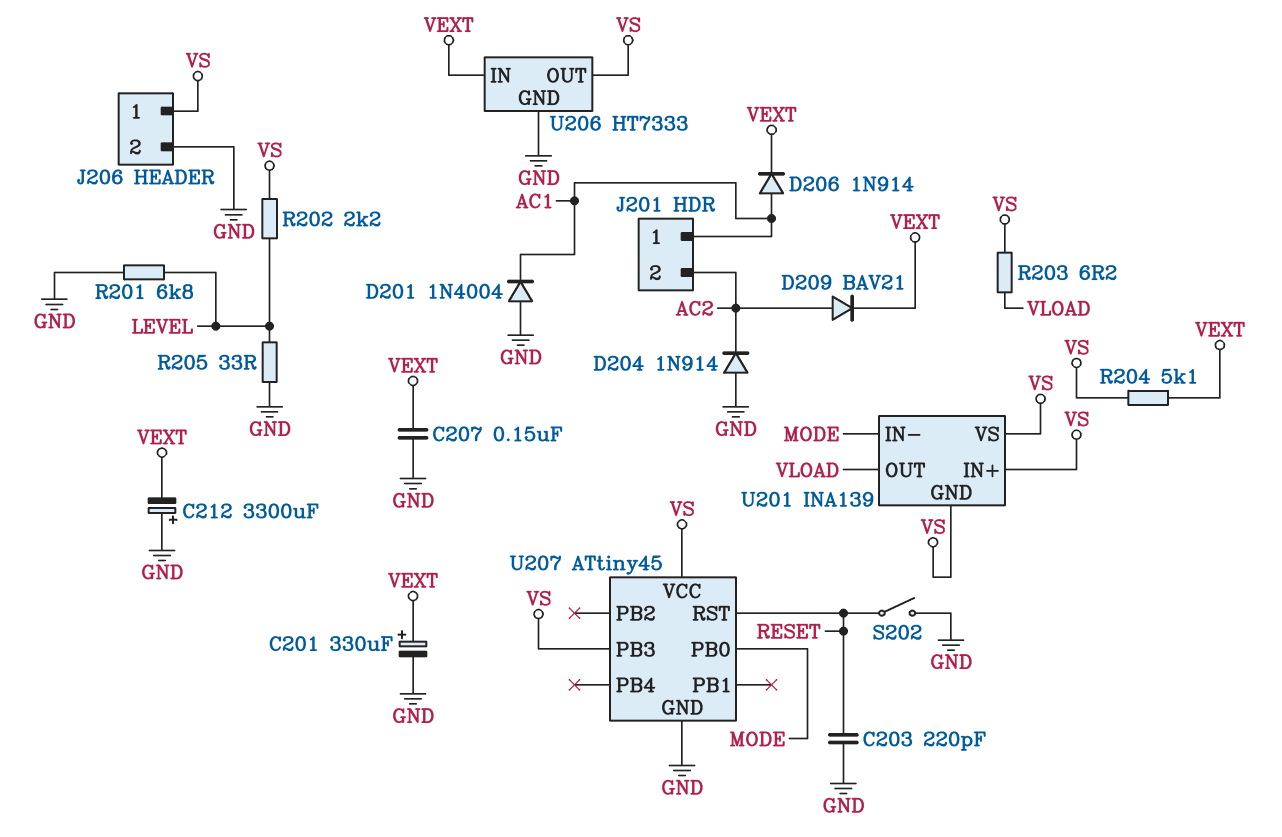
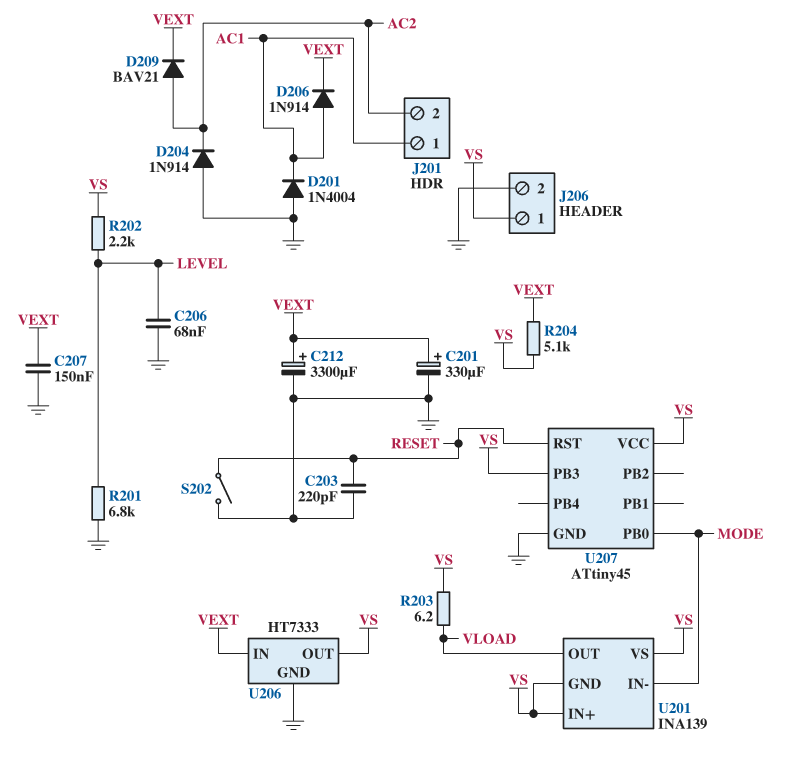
C206: none -> 68nF (GND, LEVEL)
C212: 3300uF (plus GND, minus VEXT) -> 3300uF (plus VEXT, minus GND)
R205: 33 (GND, LEVEL) -> none

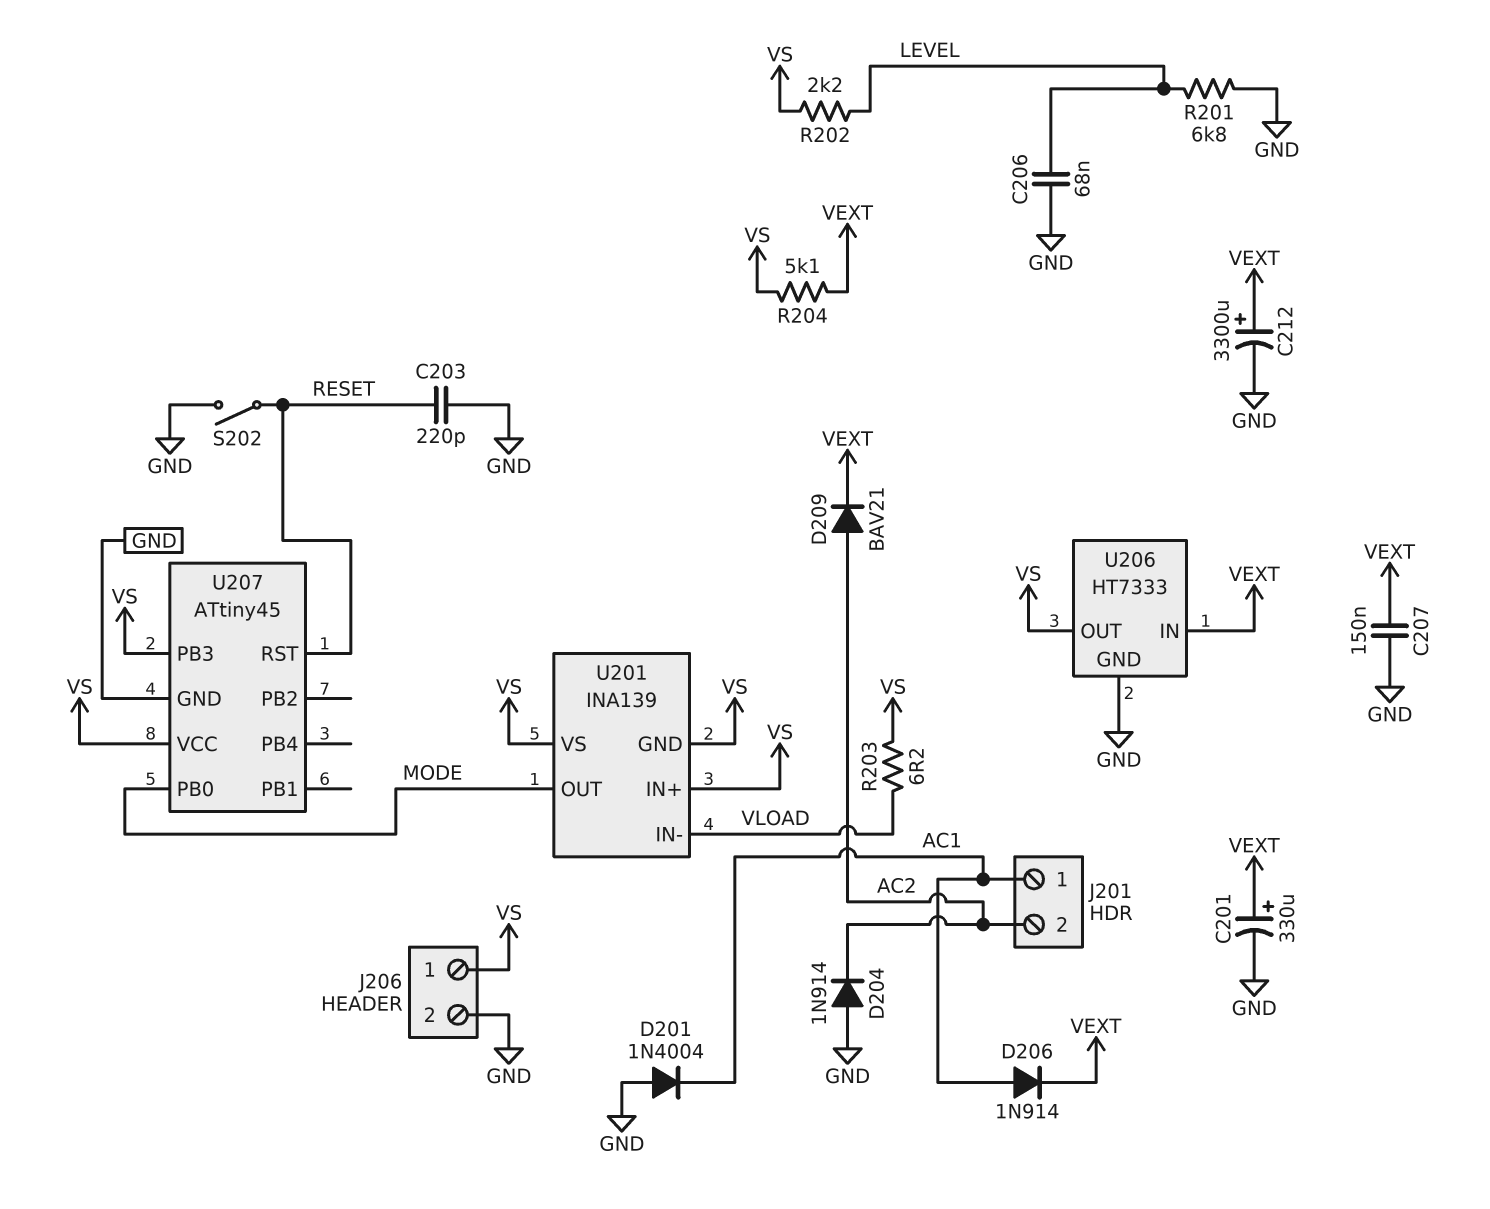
U201 pin IN-: MODE -> VLOAD
U201 pin OUT: VLOAD -> MODE

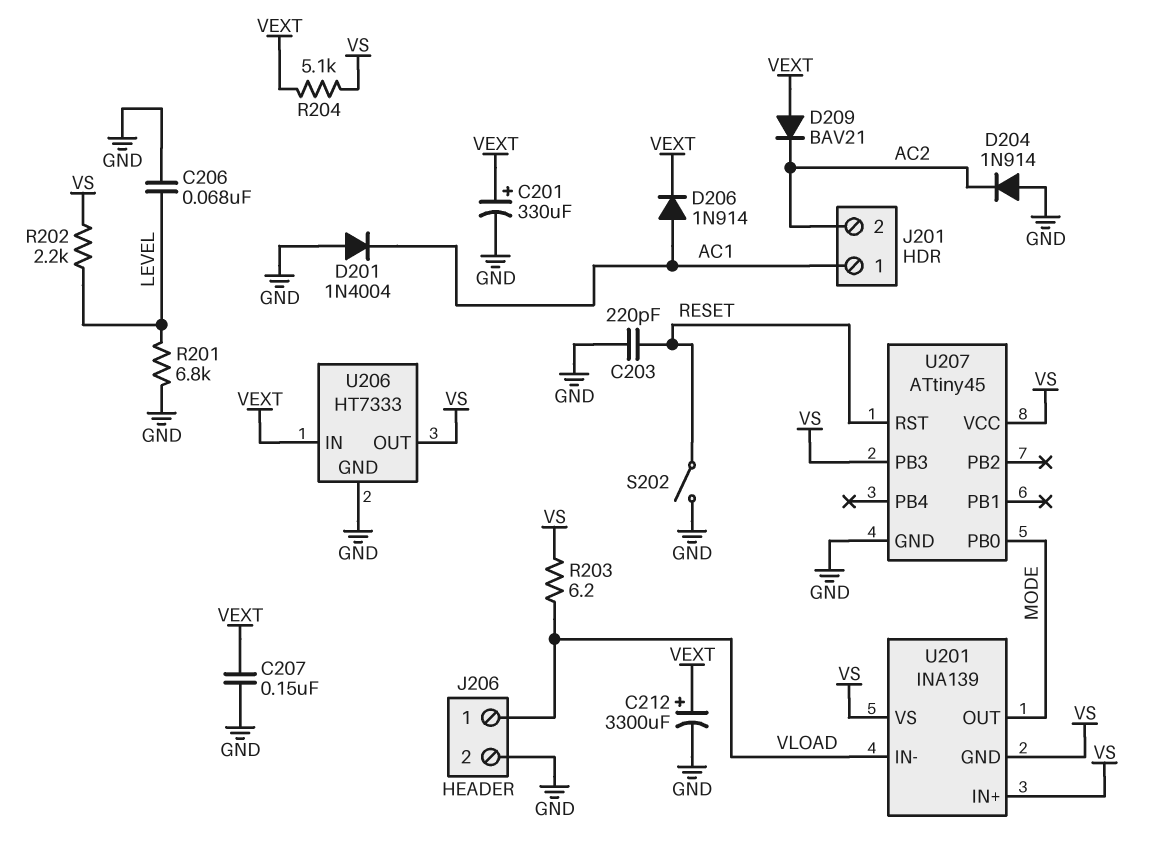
D209: diode BAV21 (A AC2, K VEXT) -> diode BAV21 (A VEXT, K AC2)
J206 pin 1: VS -> VLOAD

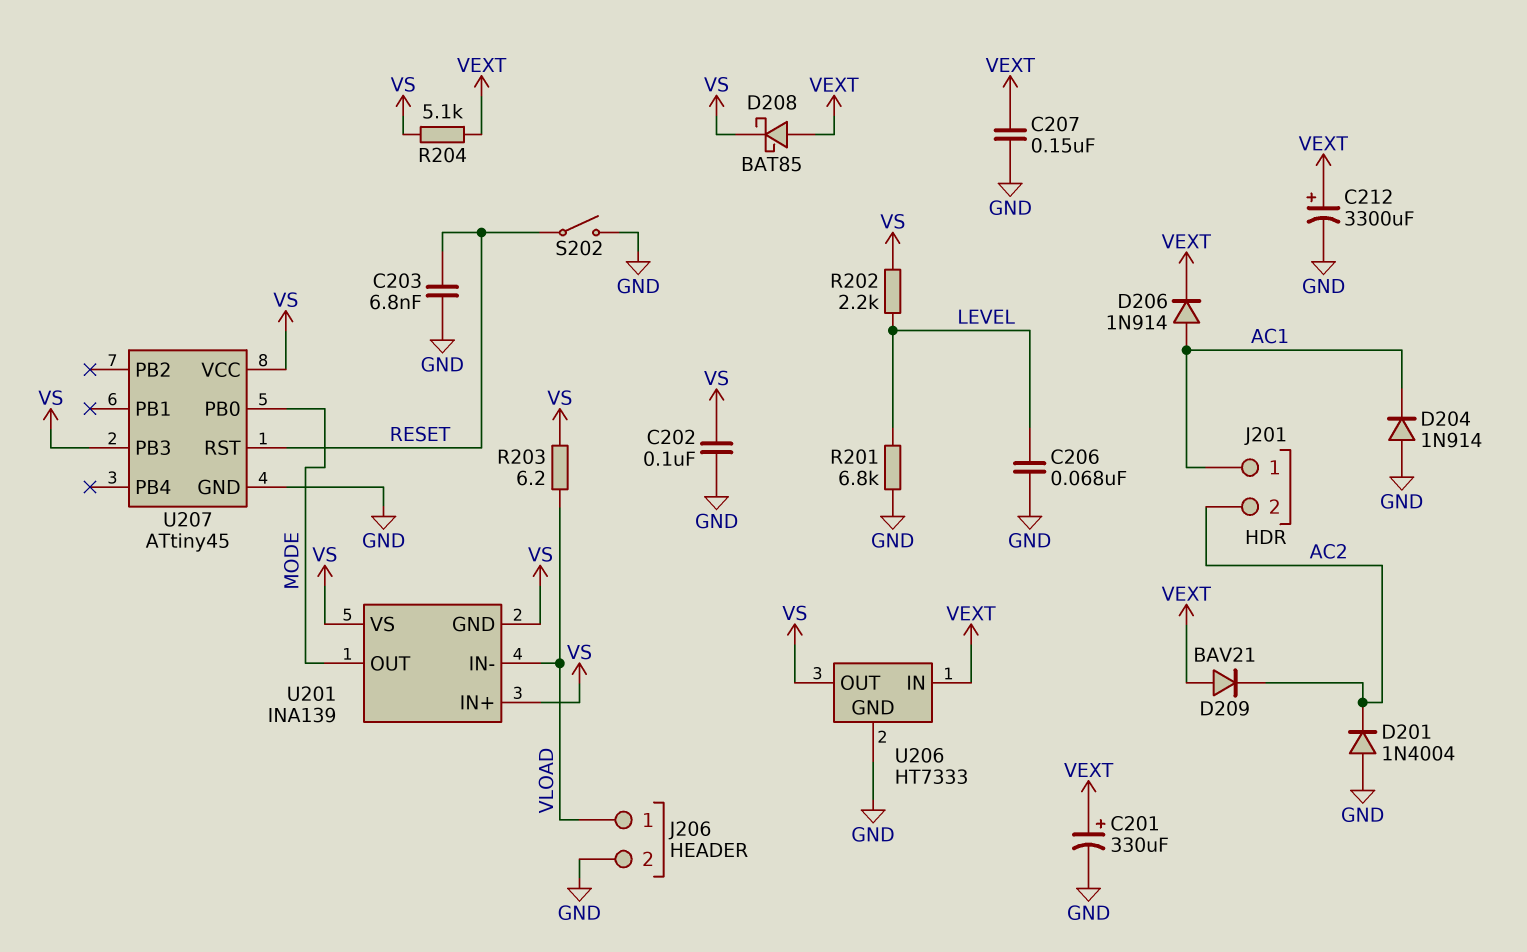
C202: none -> 100nF (GND, VS)
C203: 220pF (GND, RESET) -> 6.8nF (GND, RESET)
D201: diode 1N4004 (A GND, K AC1) -> diode 1N4004 (A GND, K AC2)
D204: diode 1N914 (A GND, K AC2) -> diode 1N914 (A GND, K AC1)
D208: none -> schottky BAT85 (A VEXT, K VS)

